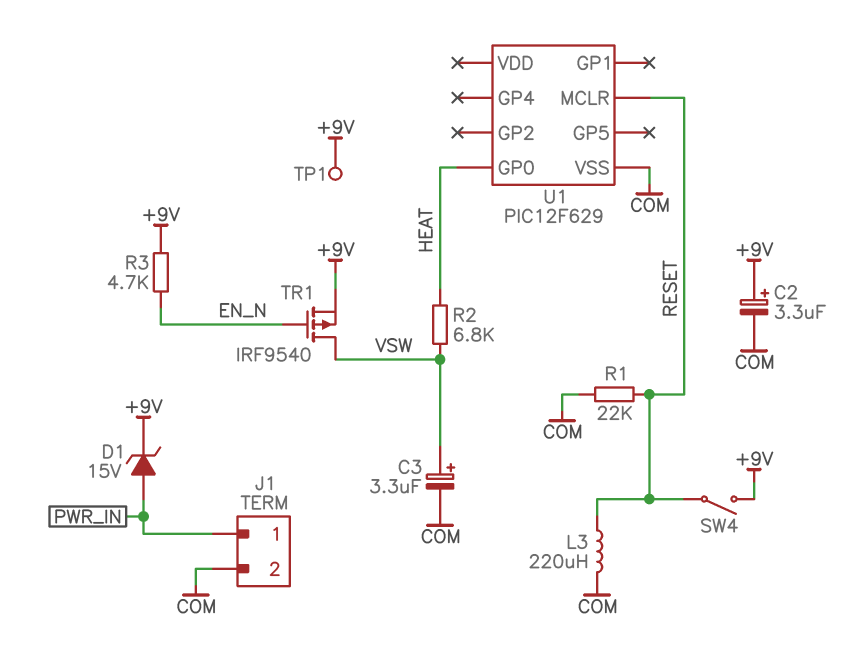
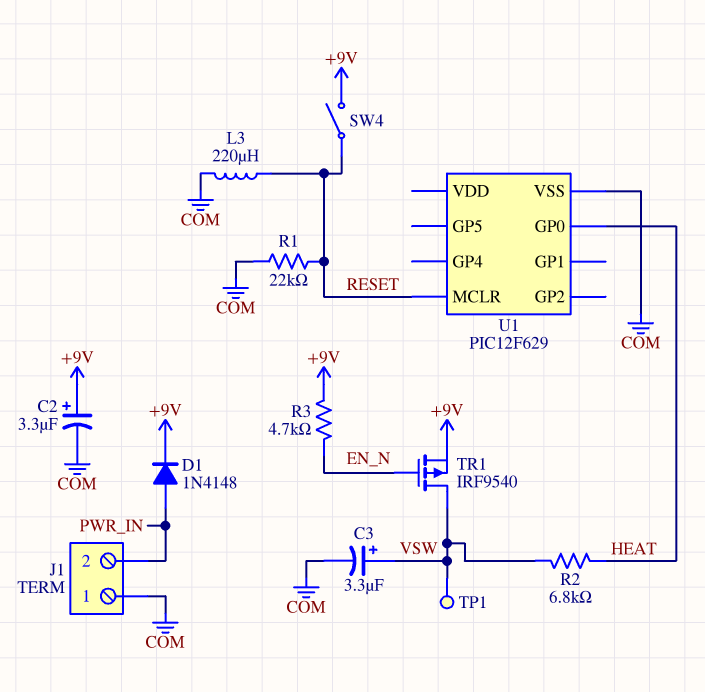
D1: zener 15V (A PWR_IN, K +9V) -> diode 1N4148 (A PWR_IN, K +9V)
J1 pin 1: PWR_IN -> COM
J1 pin 2: COM -> PWR_IN
TP1: test point (+9V) -> test point (VSW)

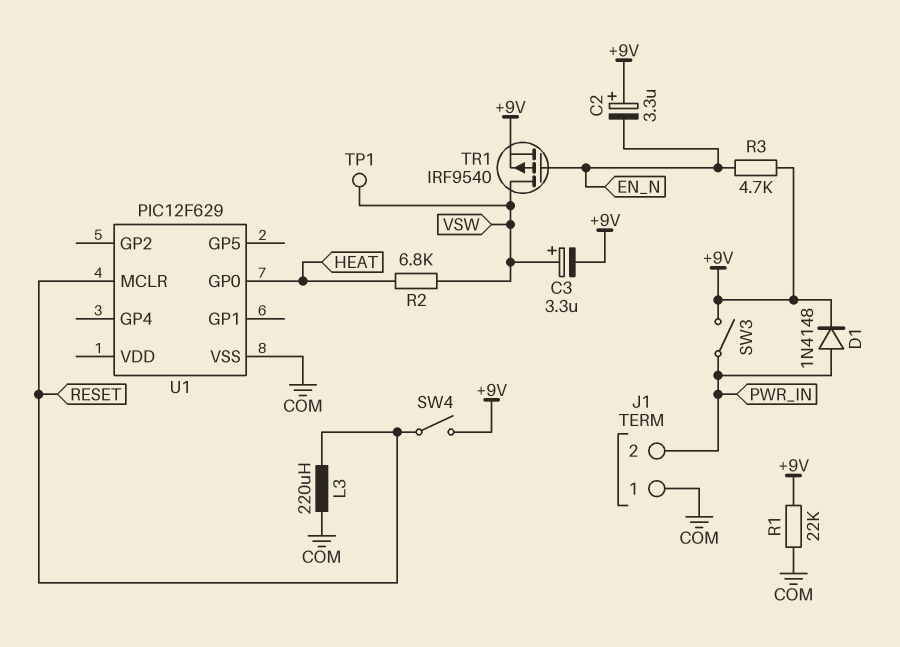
C2: 3.3uF (plus +9V, minus COM) -> 3.3uF (plus +9V, minus EN_N)
C3: 3.3uF (plus VSW, minus COM) -> 3.3uF (plus VSW, minus +9V)
R1: 22k (COM, RESET) -> 22k (+9V, COM)
SW3: none -> switch (+9V, PWR_IN)

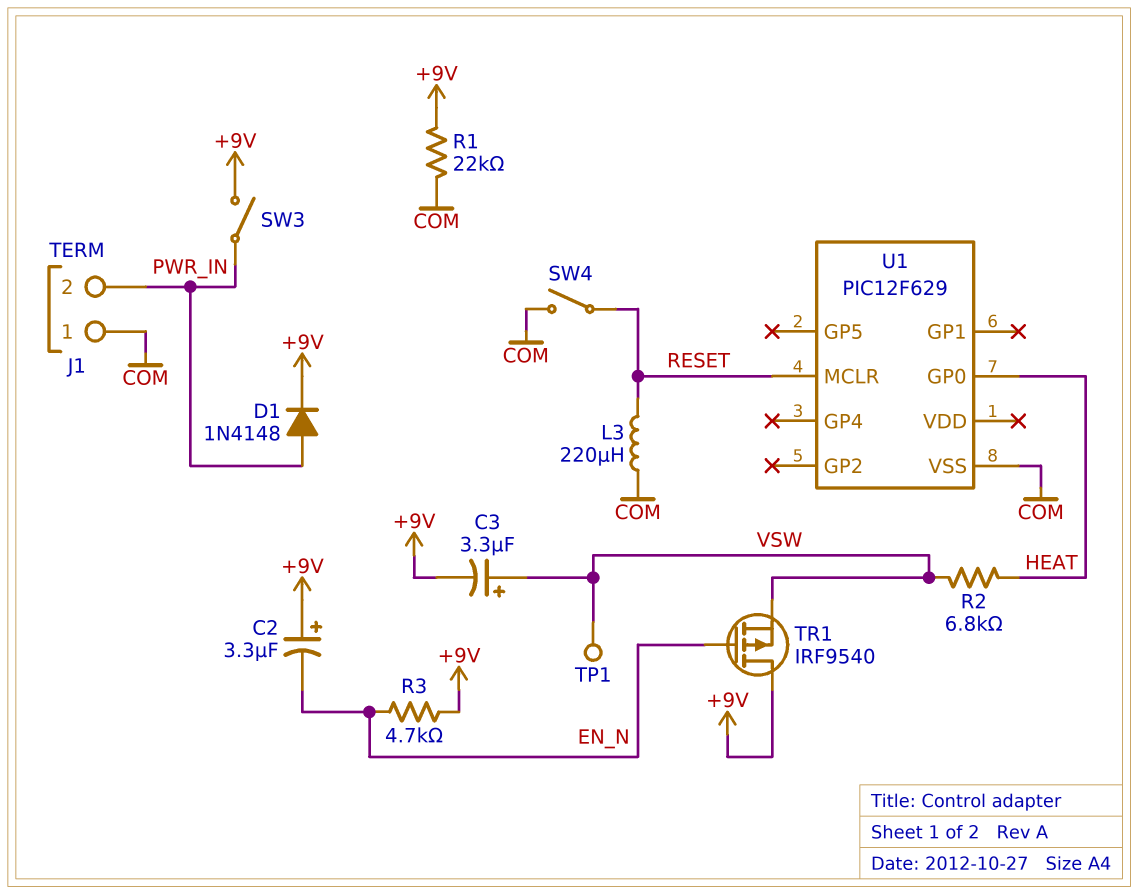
SW4: switch (+9V, RESET) -> switch (COM, RESET)
TR1: PMOS IRF9540 (G EN_N, D VSW, S +9V) -> PMOS IRF9540 (G EN_N, D +9V, S VSW)

